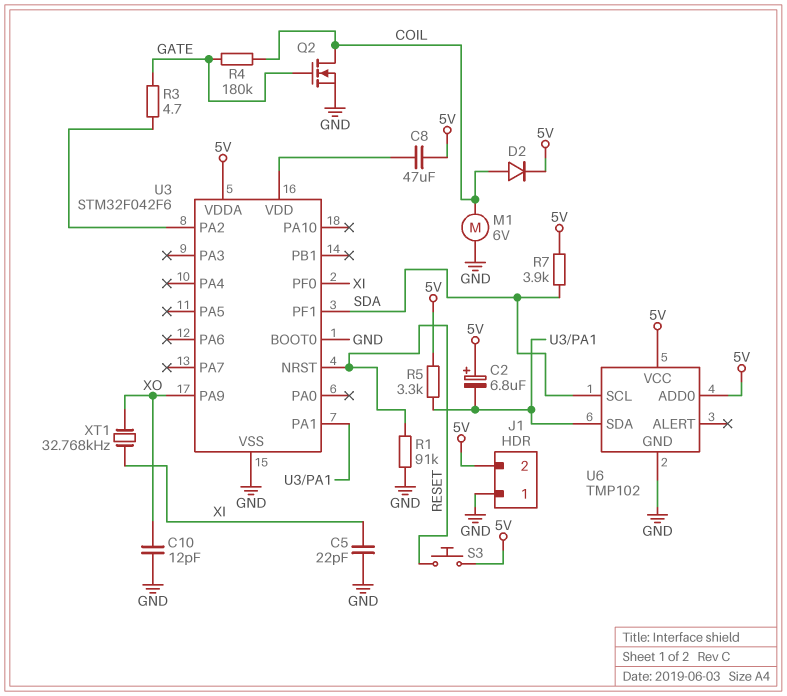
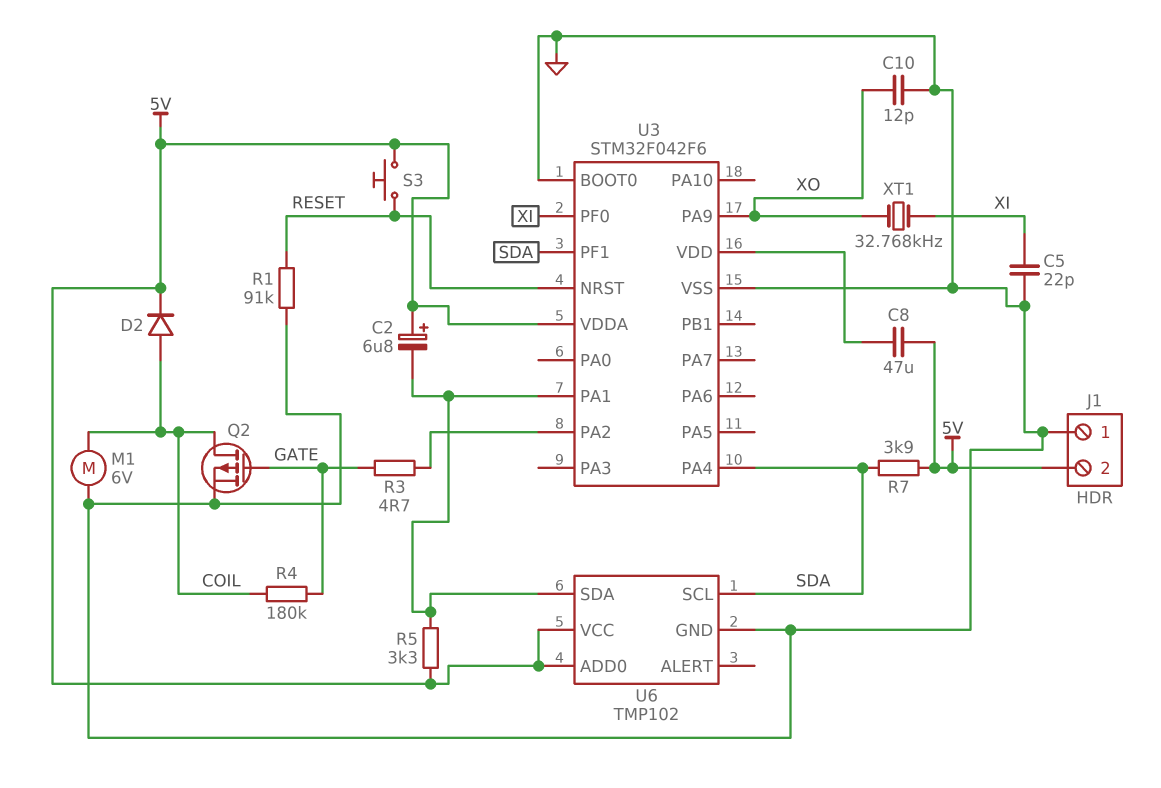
Q2: NMOS (G GATE, D COIL, S GND) -> PMOS (G GATE, D COIL, S GND)
U3 pin PA4: none -> SDA

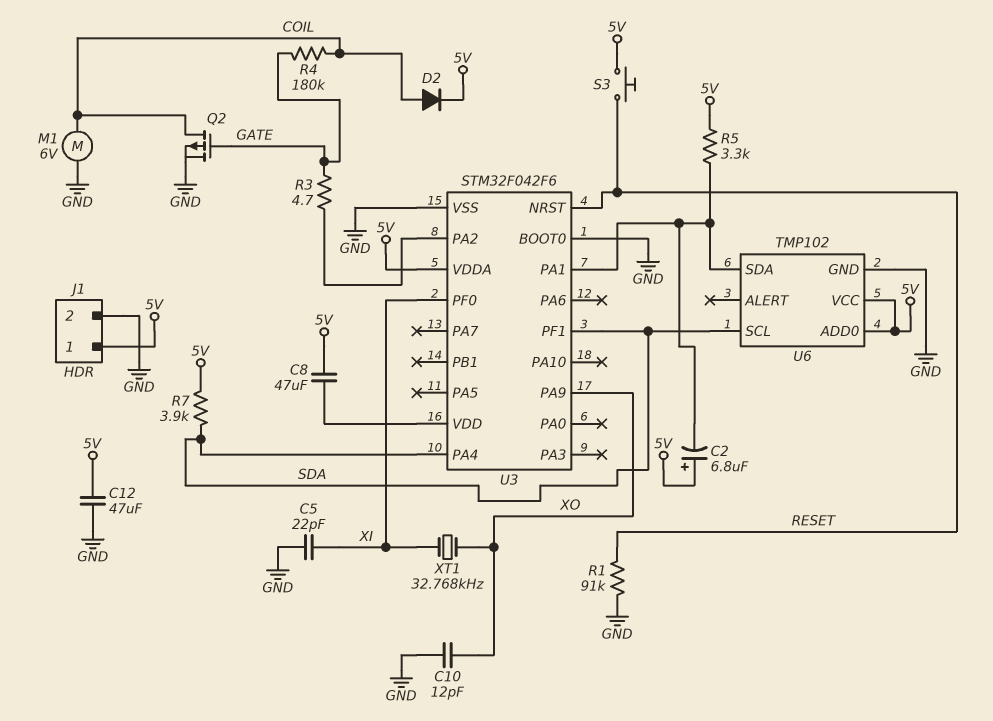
C12: none -> 47uF (5V, GND)
J1 pin 1: GND -> 5V
J1 pin 2: 5V -> GND

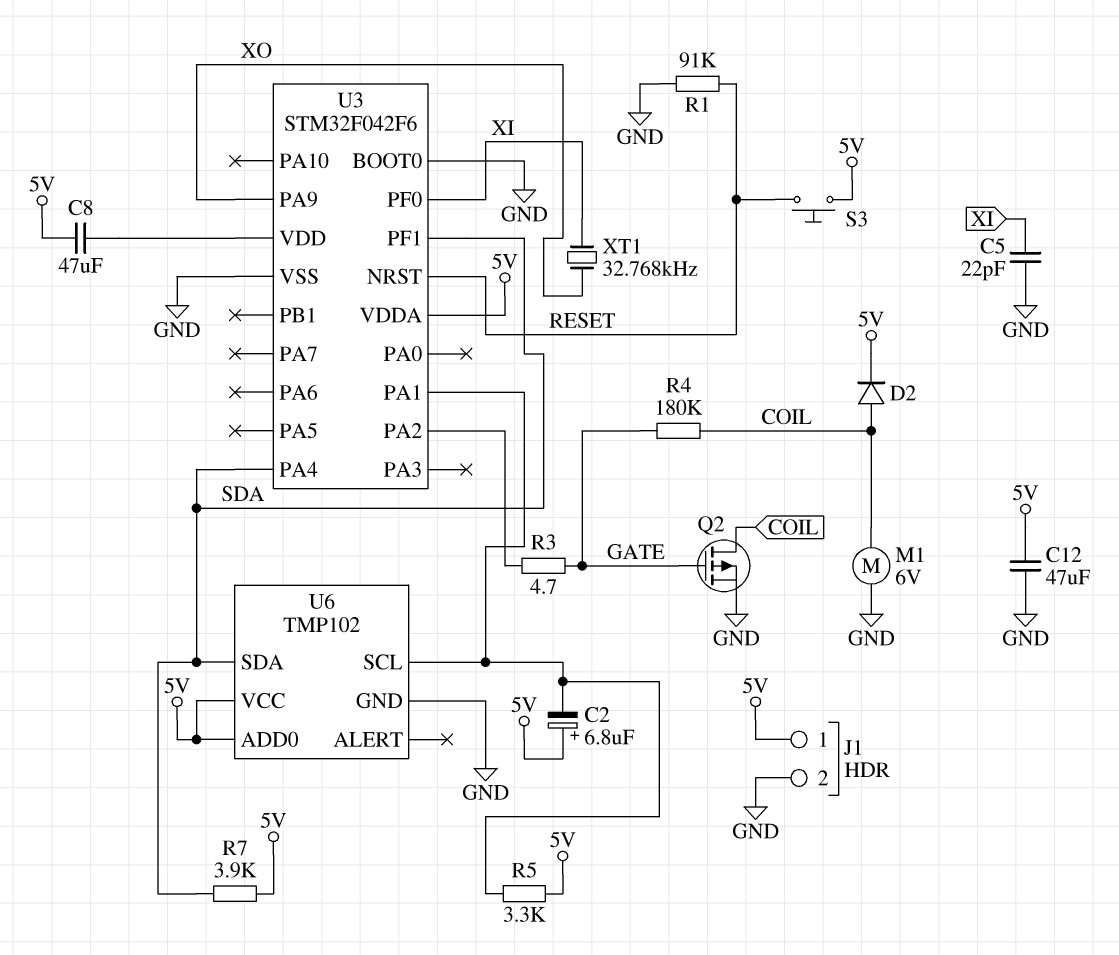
C10: 12pF (GND, XO) -> none
U6 pin SCL: SDA -> U3/PA1
U6 pin SDA: U3/PA1 -> SDA

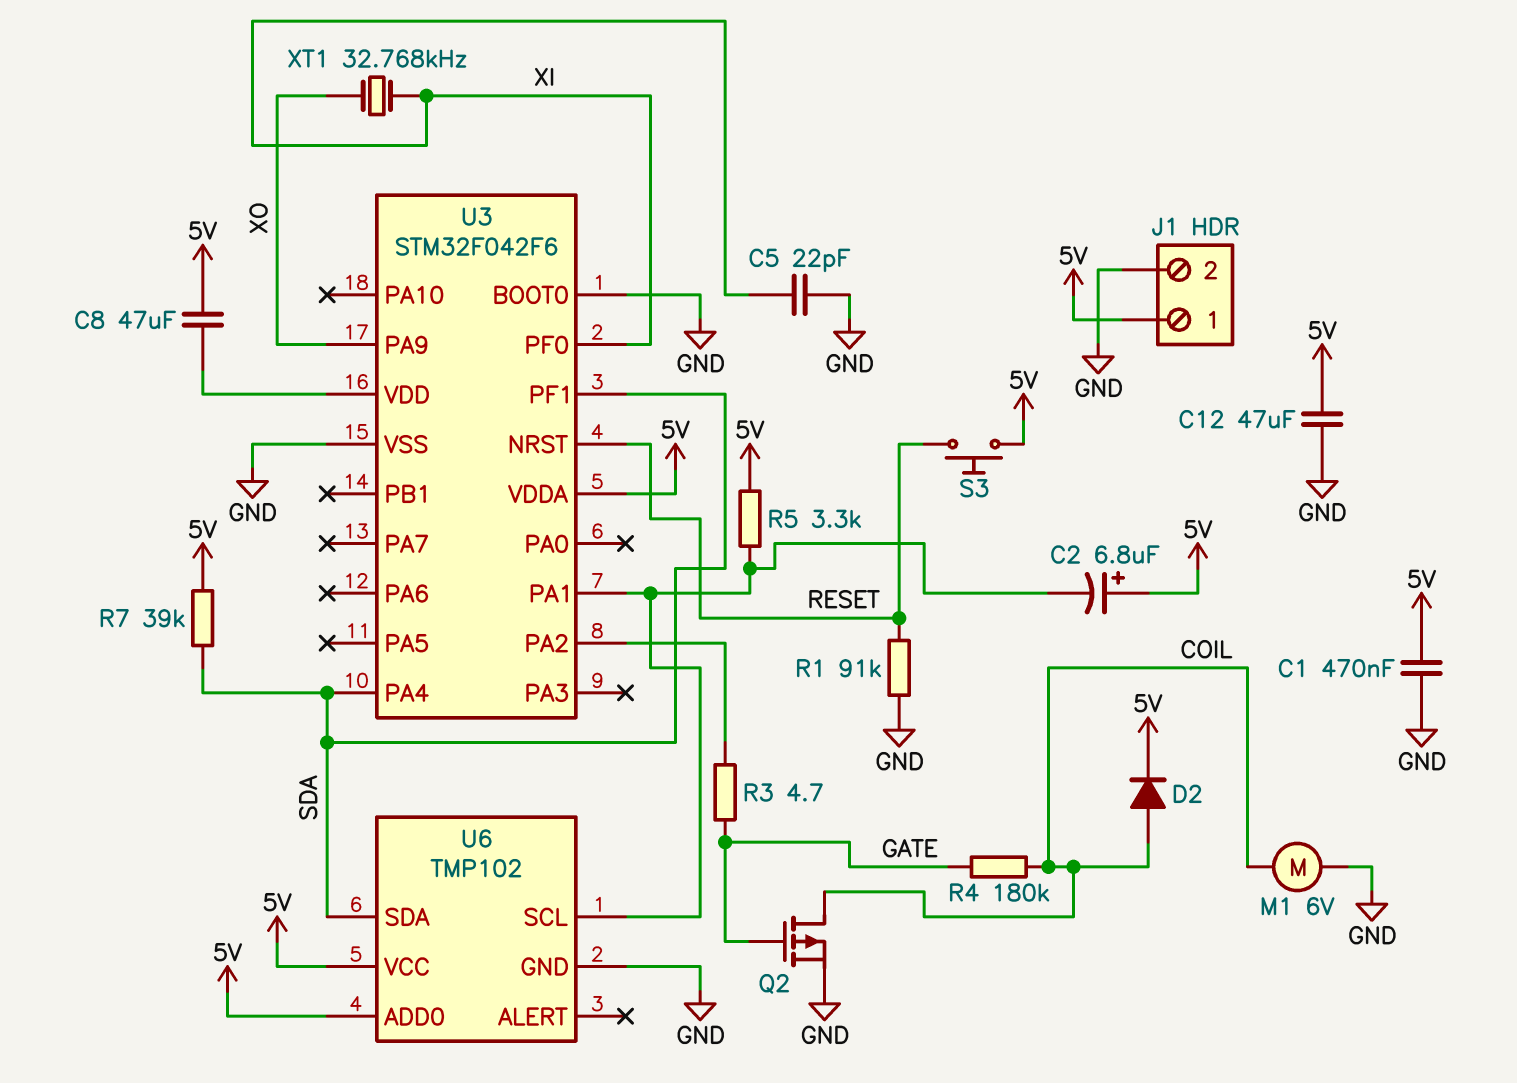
C1: none -> 470nF (5V, GND)
R7: 3.9k (5V, SDA) -> 39k (5V, SDA)

